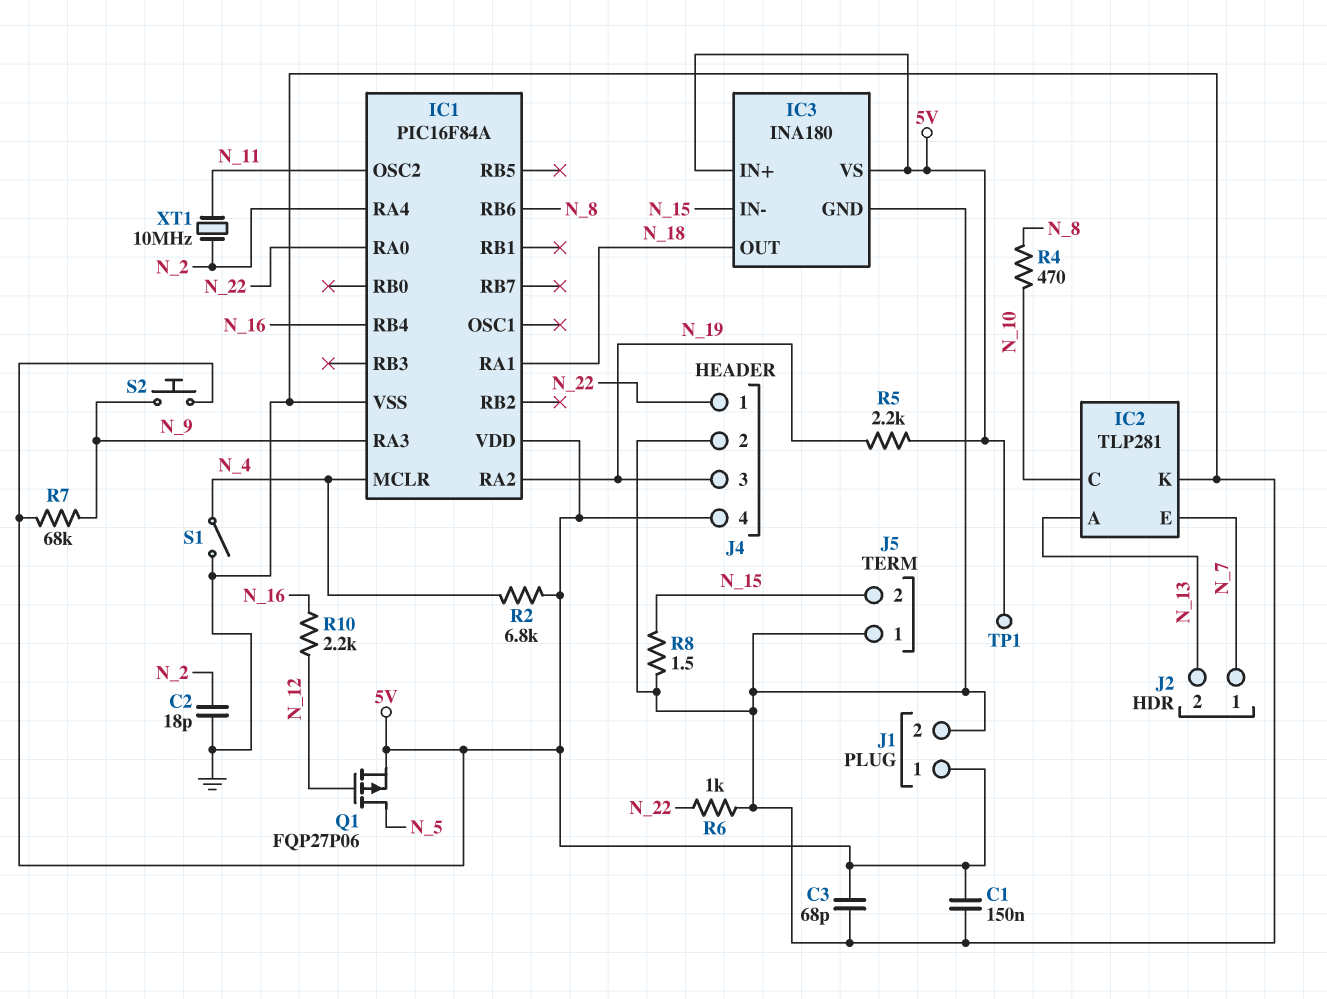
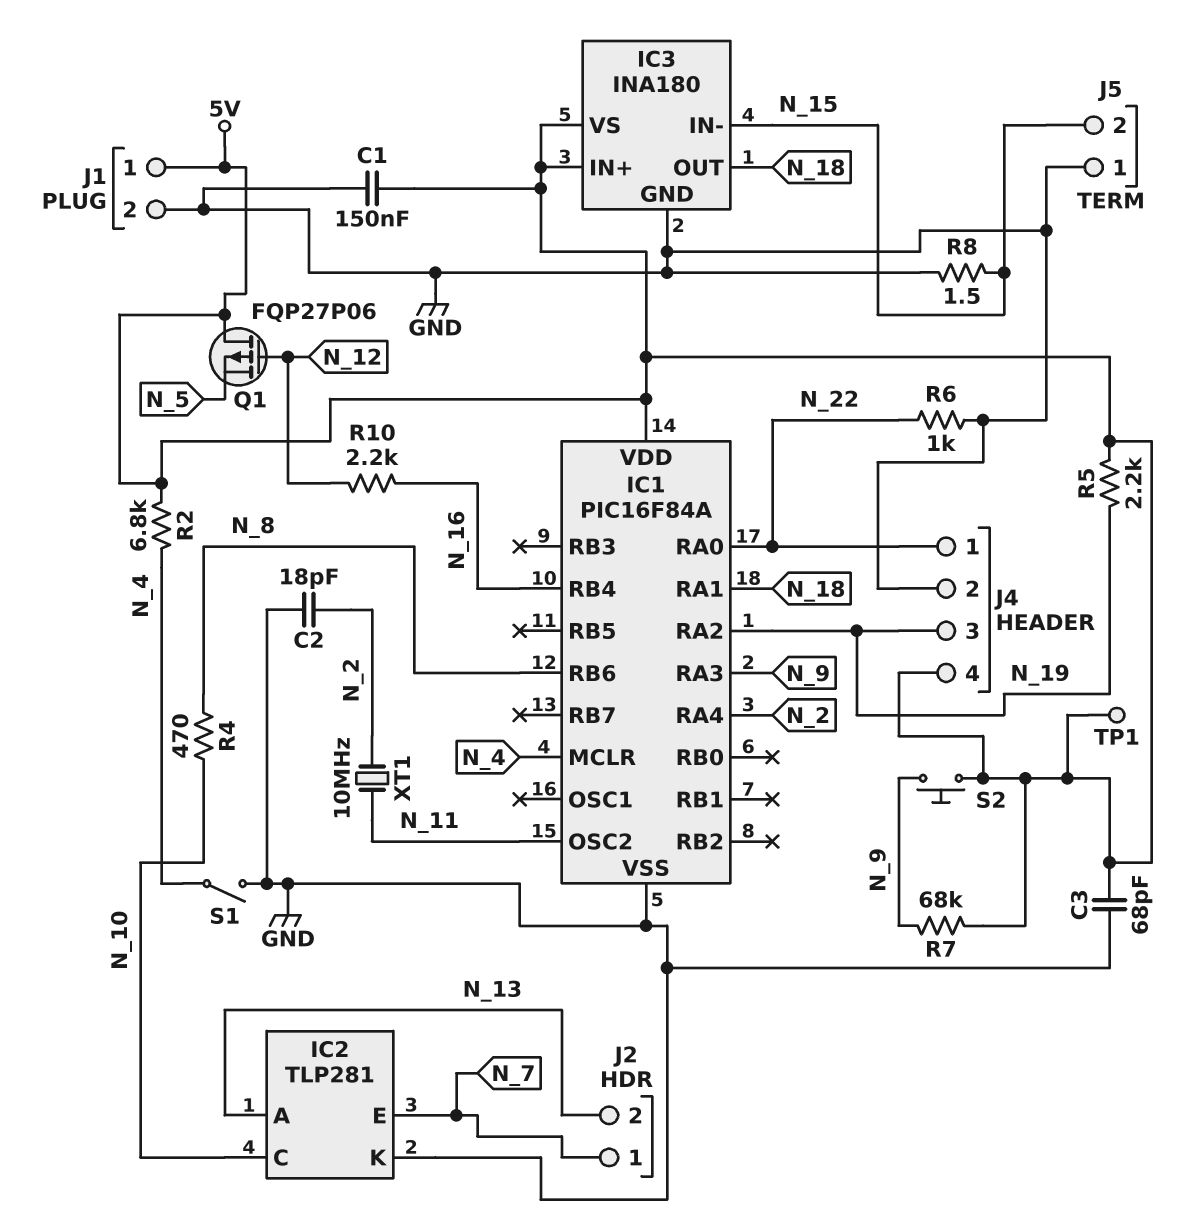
Q1: PMOS FQP27P06 (G N_12, D N_5, S 5V) -> PMOS FQP27P06 (G N_12, D 5V, S N_5)

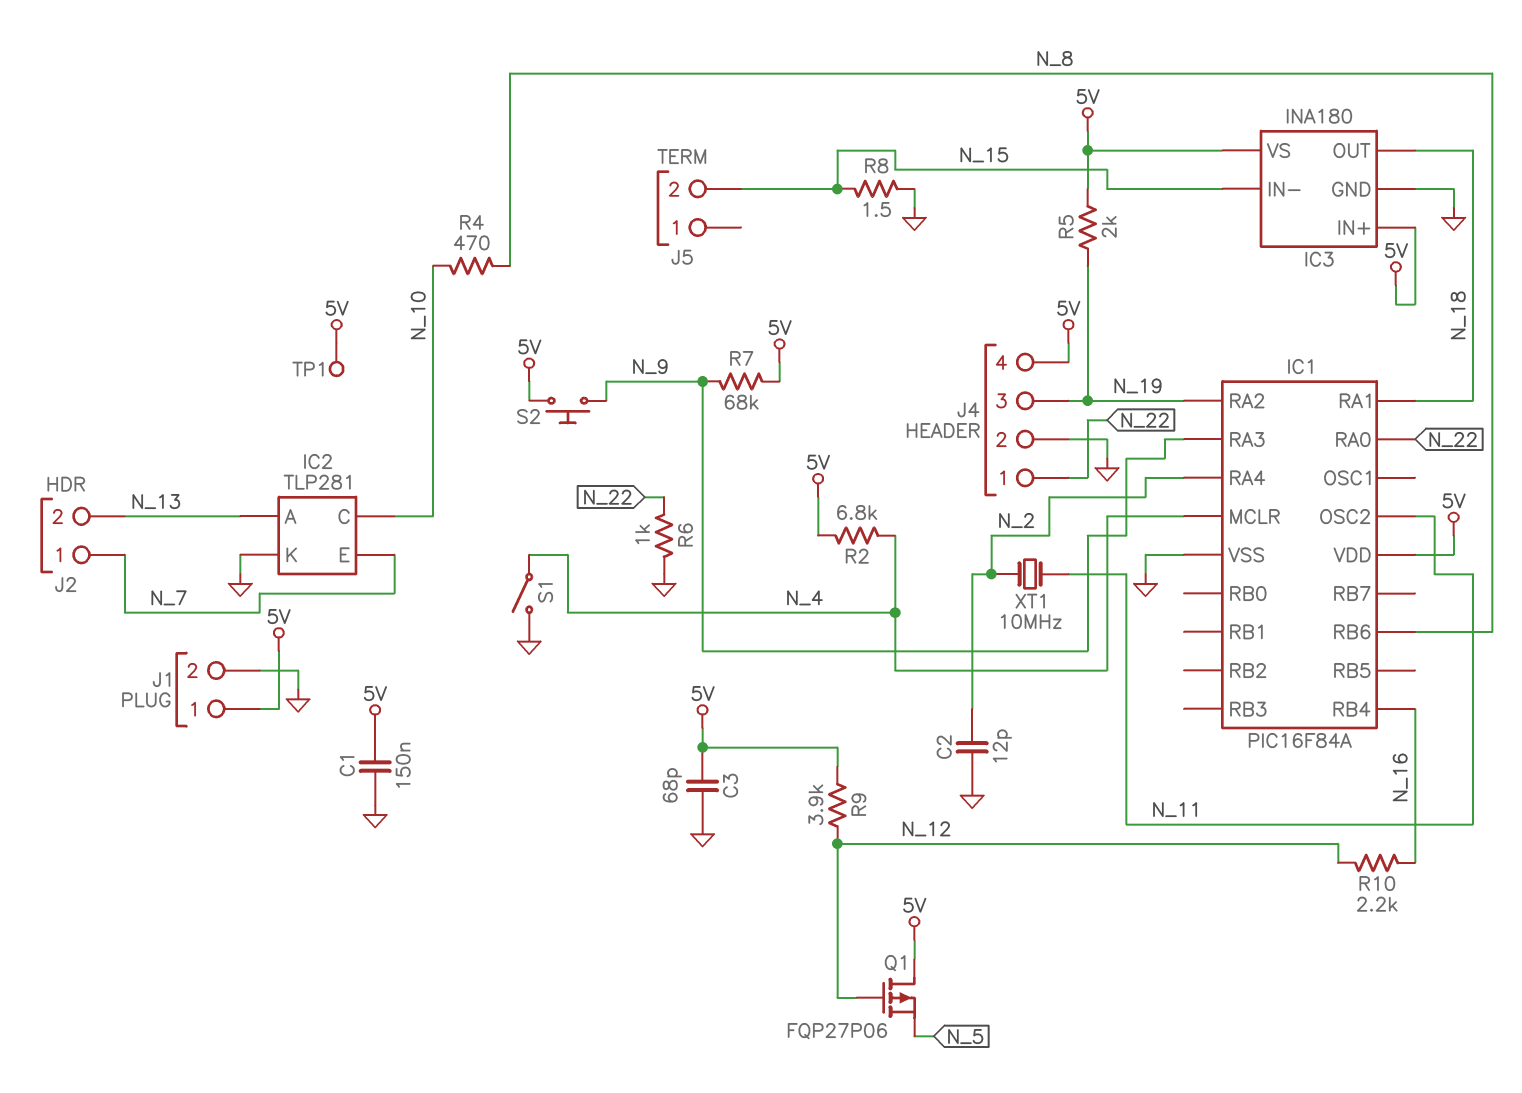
C2: 18pF (GND, N_2) -> 12pF (GND, N_2)
J5 pin 1: GND -> none
R5: 2.2k (5V, N_19) -> 2k (5V, N_19)
R9: none -> 3.9k (5V, N_12)

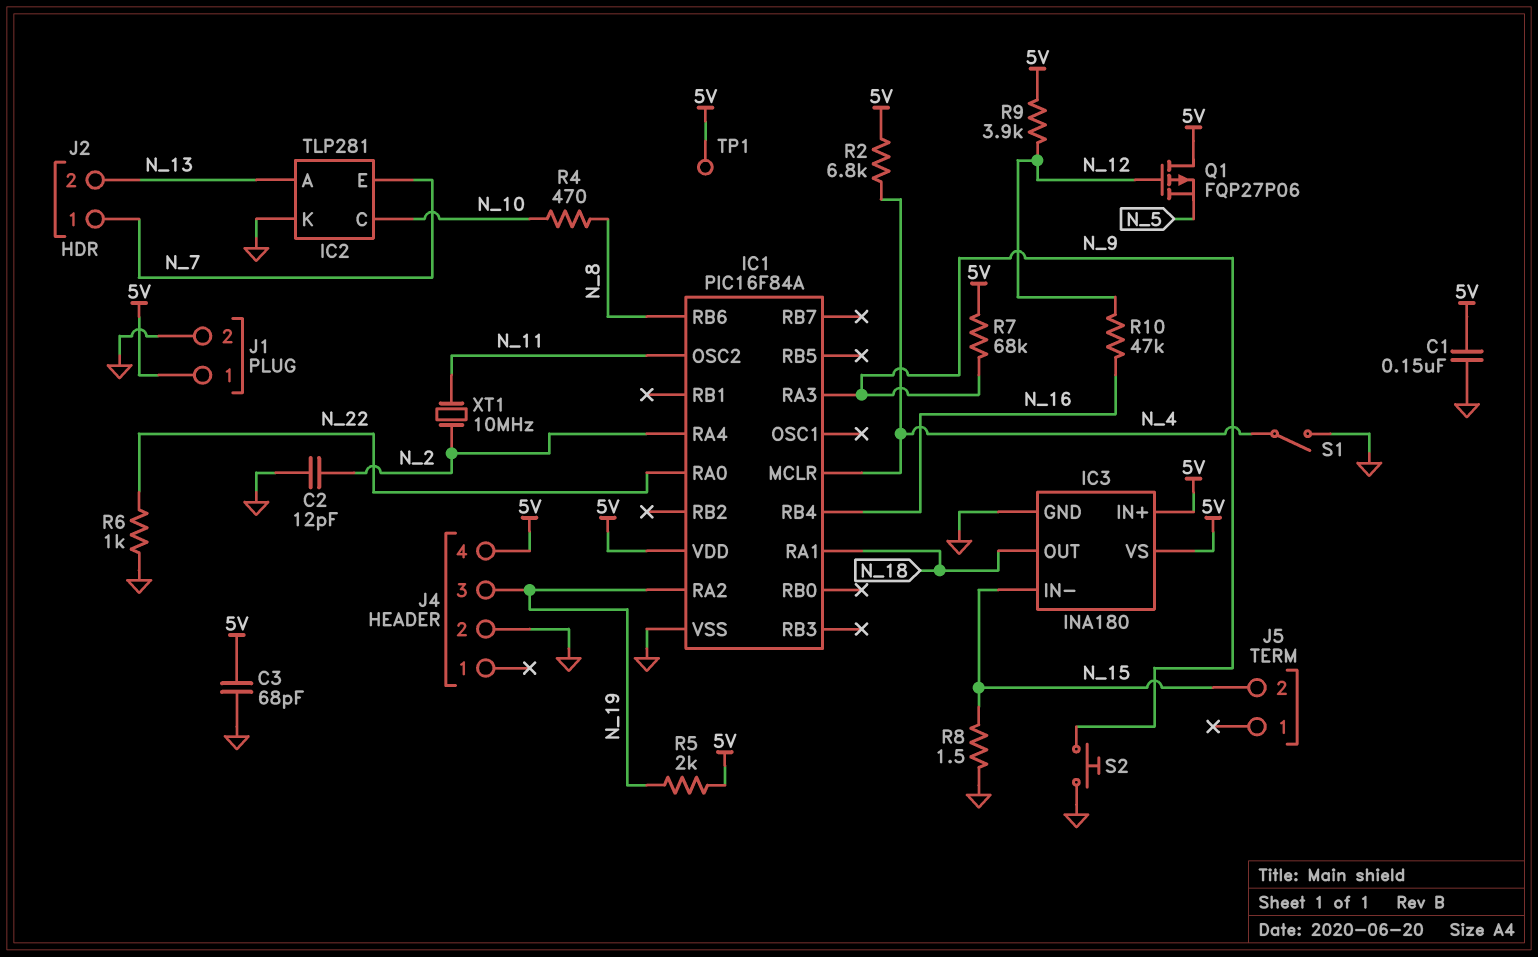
J4 pin 1: N_22 -> none
R10: 2.2k (N_12, N_16) -> 47k (N_12, N_16)
S2: button (5V, N_9) -> button (GND, N_9)

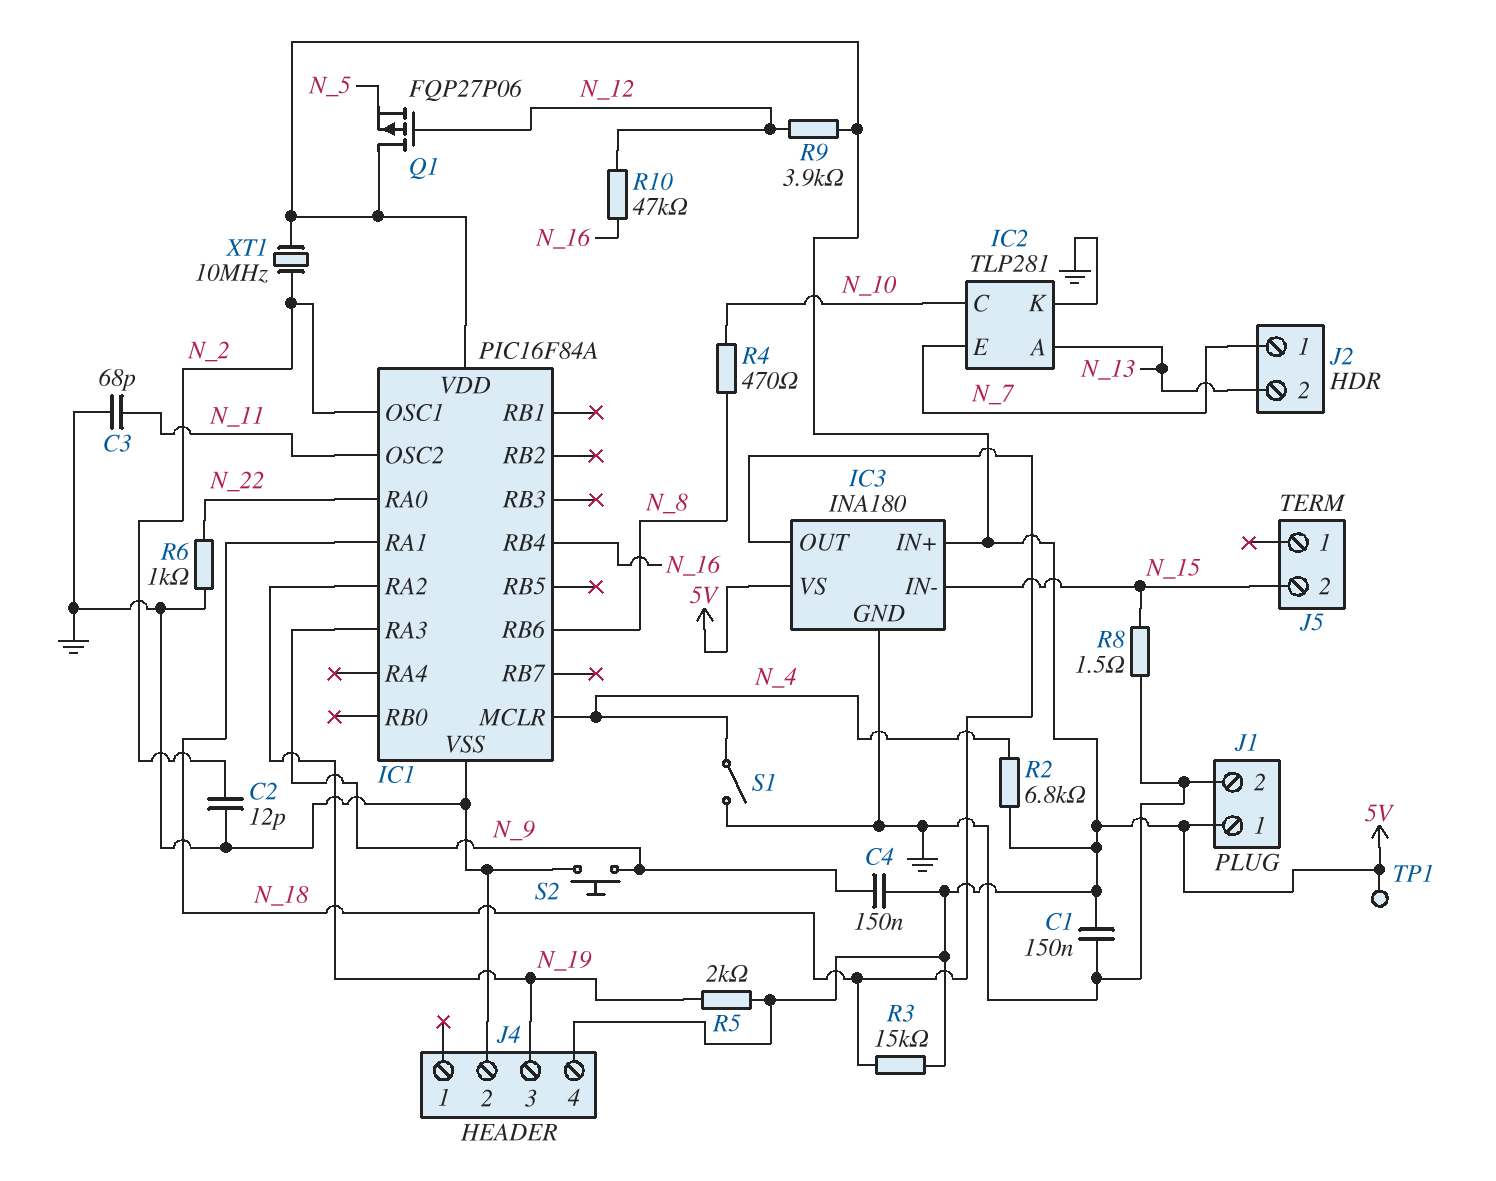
C3: 68pF (5V, GND) -> 68pF (GND, N_11)
C4: none -> 150nF (5V, N_9)
IC1 pin OSC1: none -> N_2
IC1 pin RA4: N_2 -> none
R3: none -> 15k (5V, N_18)
R7: 68k (5V, N_9) -> none
XT1: 10MHz (N_2, N_11) -> 10MHz (5V, N_2)

